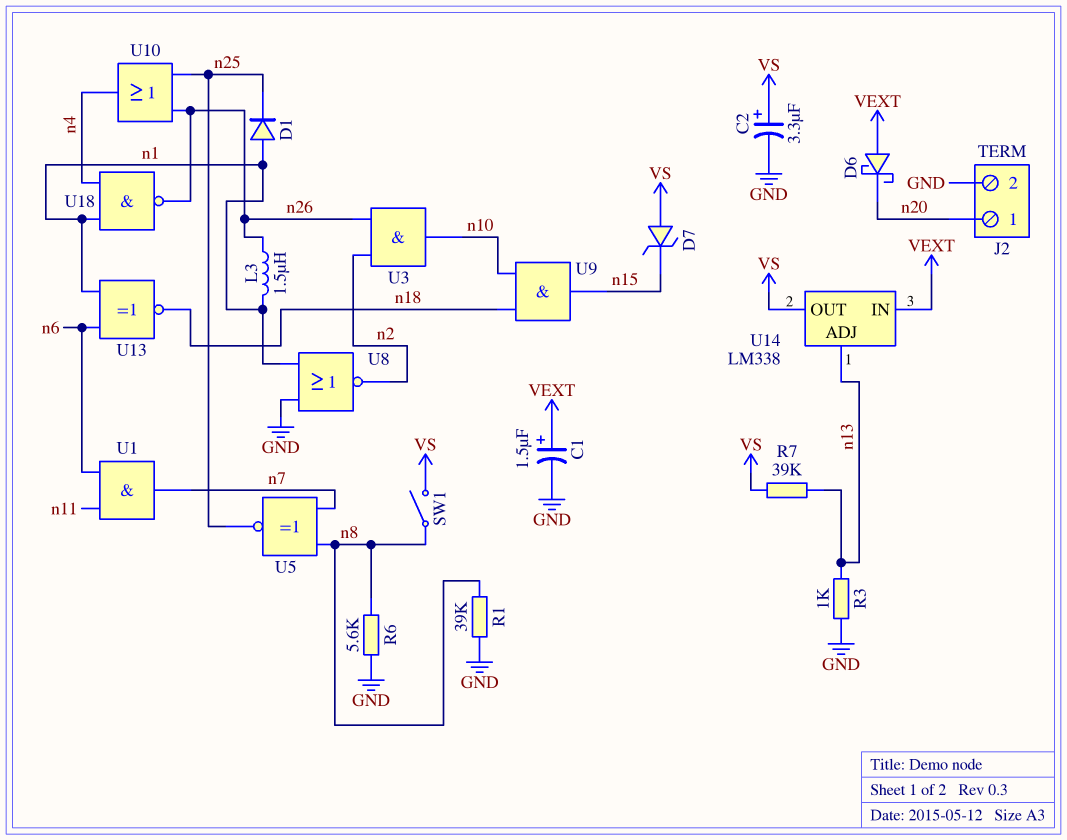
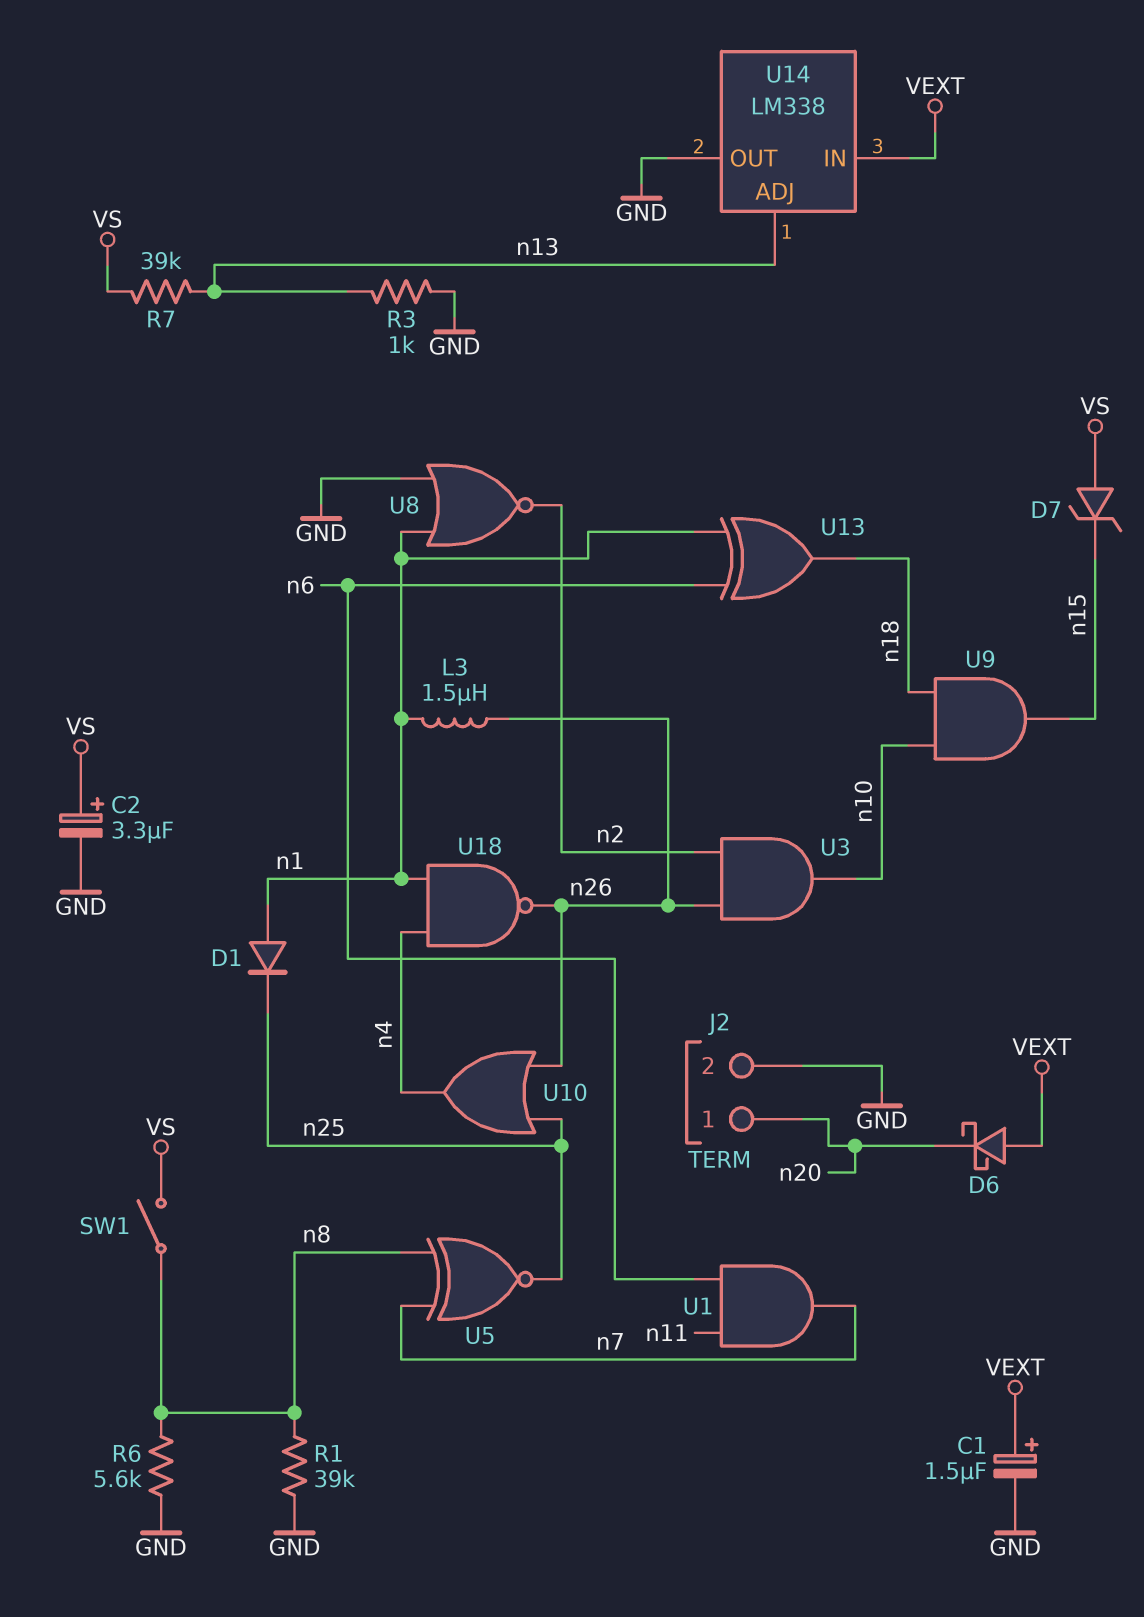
U13: XNOR (in n1, in n6, out n18) -> XOR (in n1, in n6, out n18)
U14 pin OUT: VS -> GND

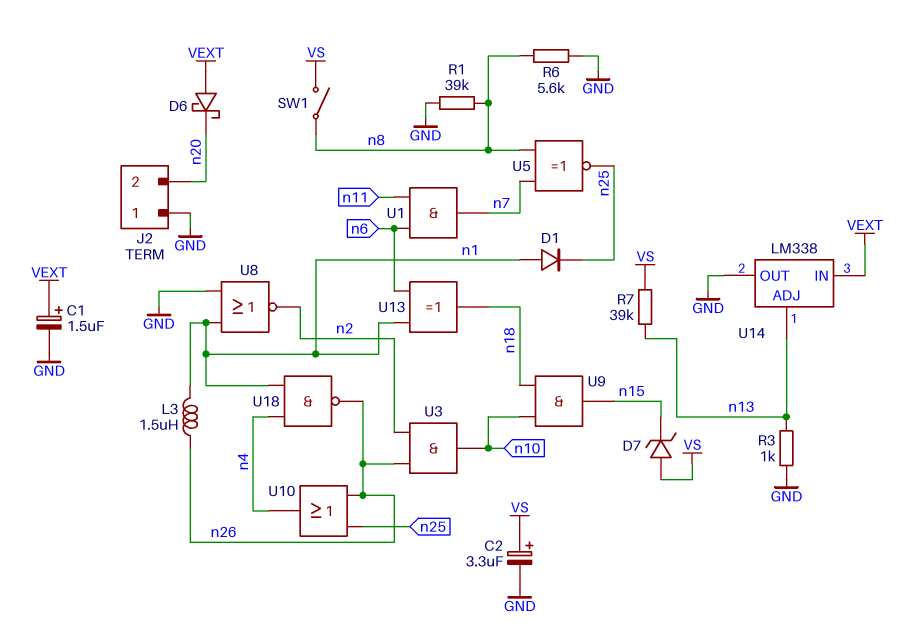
J2 pin 1: n20 -> GND
J2 pin 2: GND -> n20

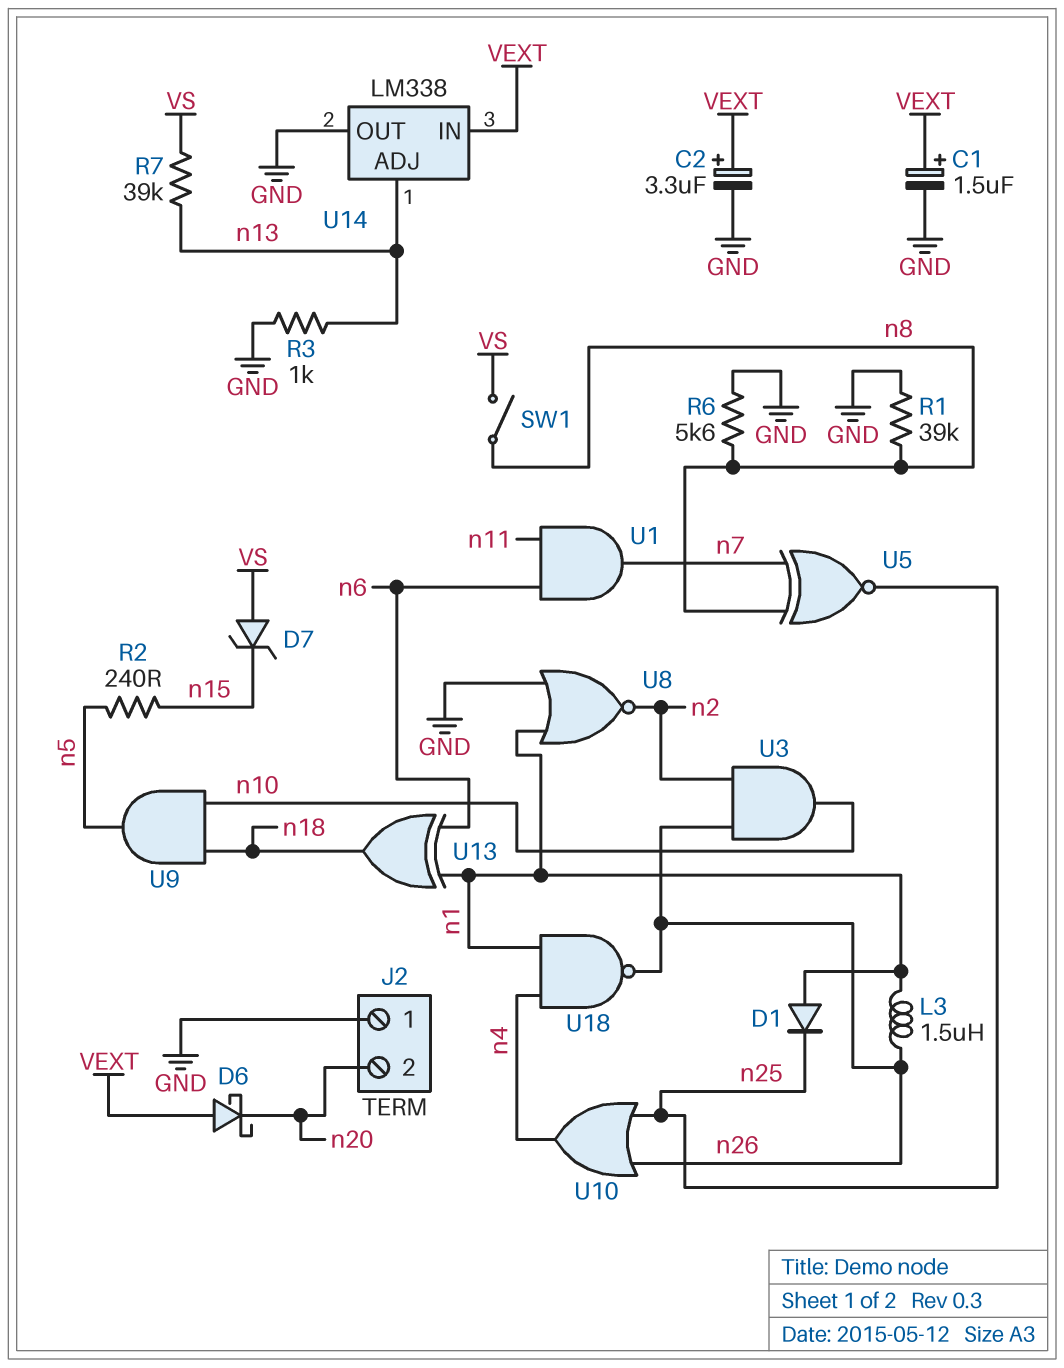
C2: 3.3uF (plus VS, minus GND) -> 3.3uF (plus VEXT, minus GND)
R2: none -> 240 (n5, n15)
U9: AND (in n10, in n18, out n15) -> AND (in n10, in n18, out n5)

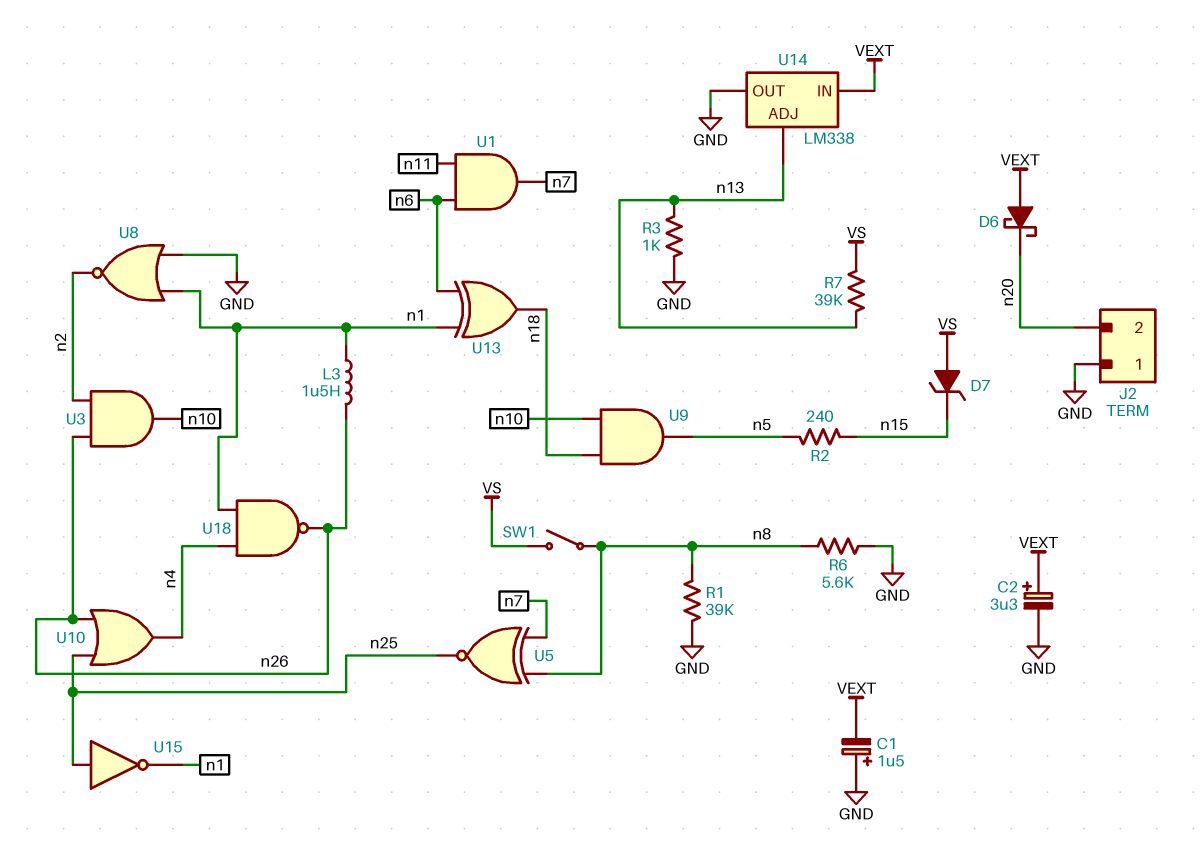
C1: 1.5uF (plus VEXT, minus GND) -> 1.5uF (plus GND, minus VEXT)
D1: diode (A n1, K n25) -> none
U15: none -> NOT (in n25, out n1)

